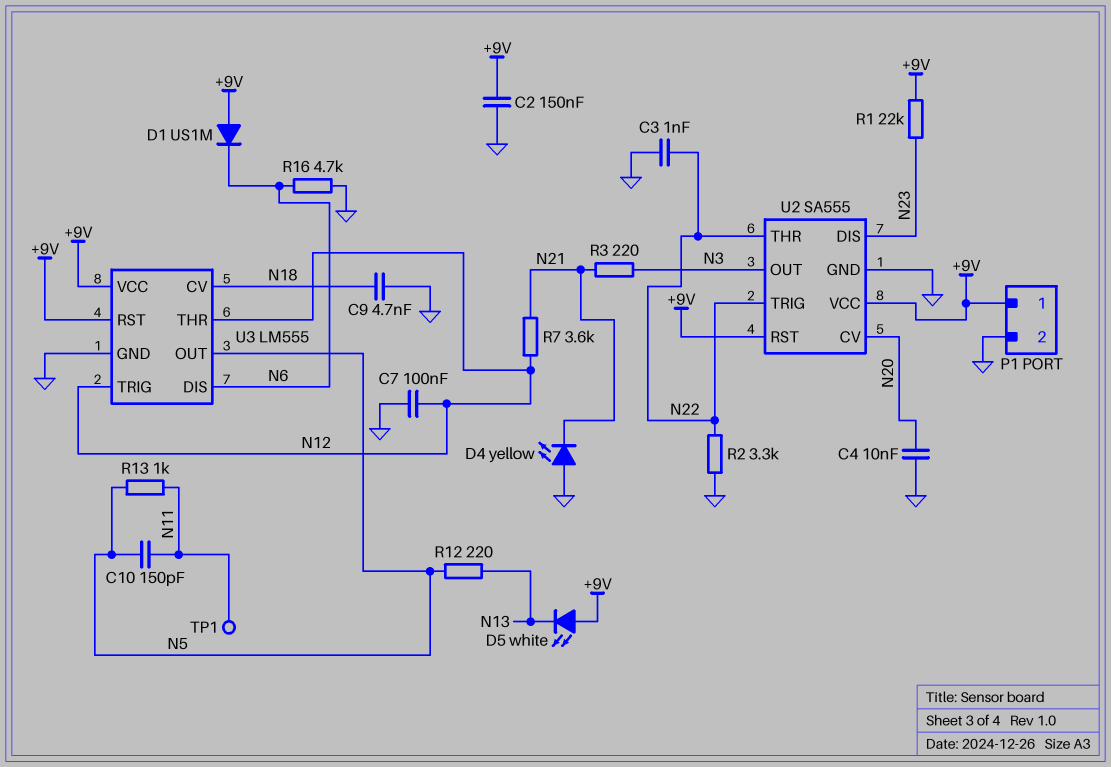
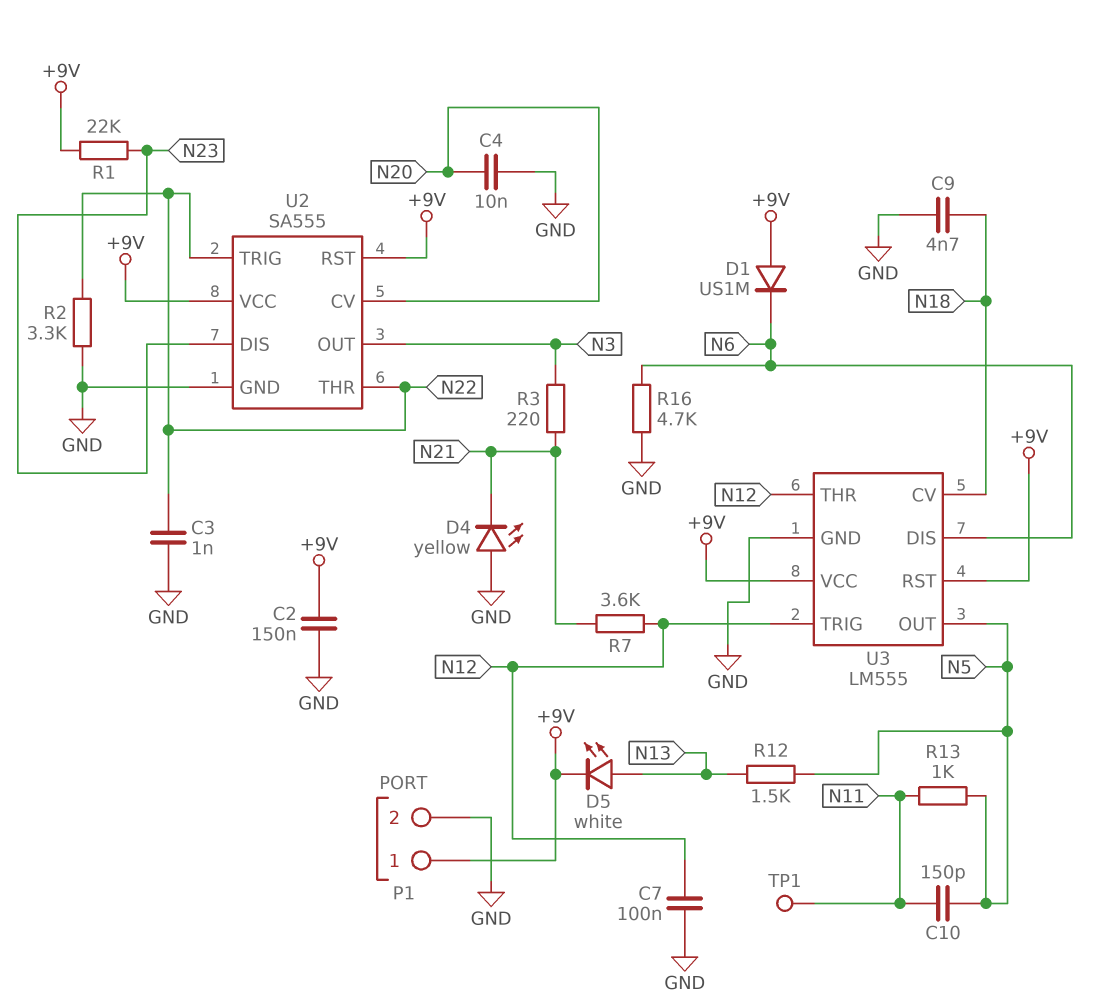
D5: LED white (A +9V, K N13) -> LED white (A N13, K +9V)
R12: 220 (N5, N13) -> 1.5k (N5, N13)

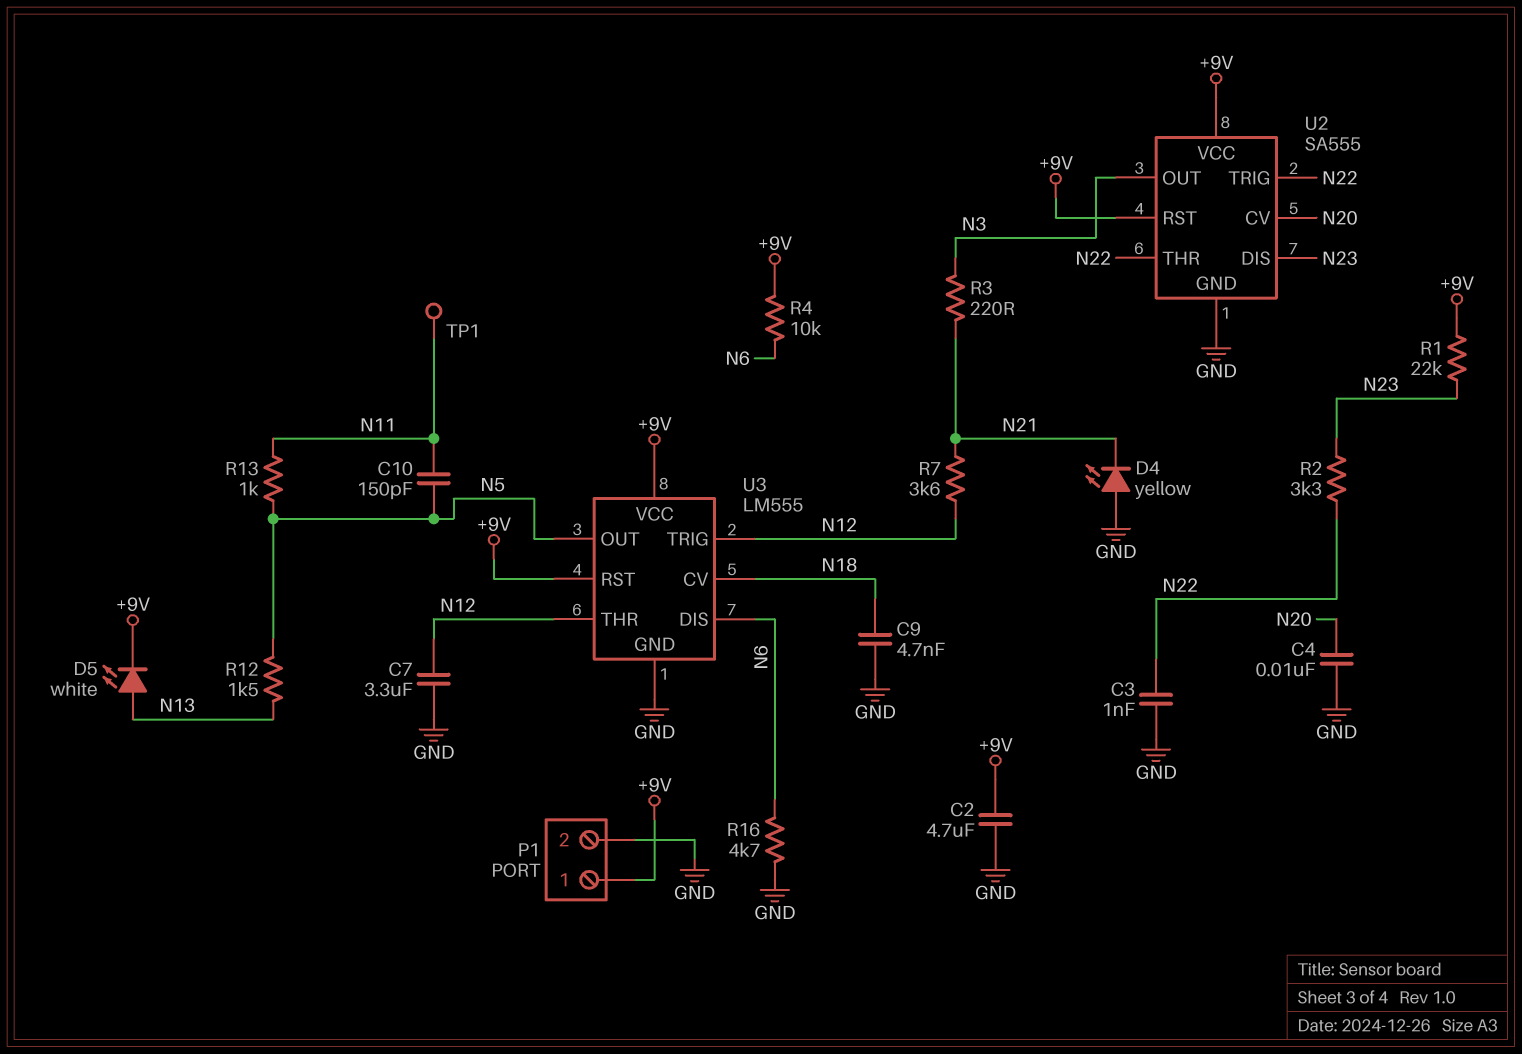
C2: 150nF (+9V, GND) -> 4.7uF (+9V, GND)
C7: 100nF (GND, N12) -> 3.3uF (GND, N12)
D1: diode US1M (A +9V, K N6) -> none
R2: 3.3k (GND, N22) -> 3.3k (N22, N23)
R4: none -> 10k (+9V, N6)

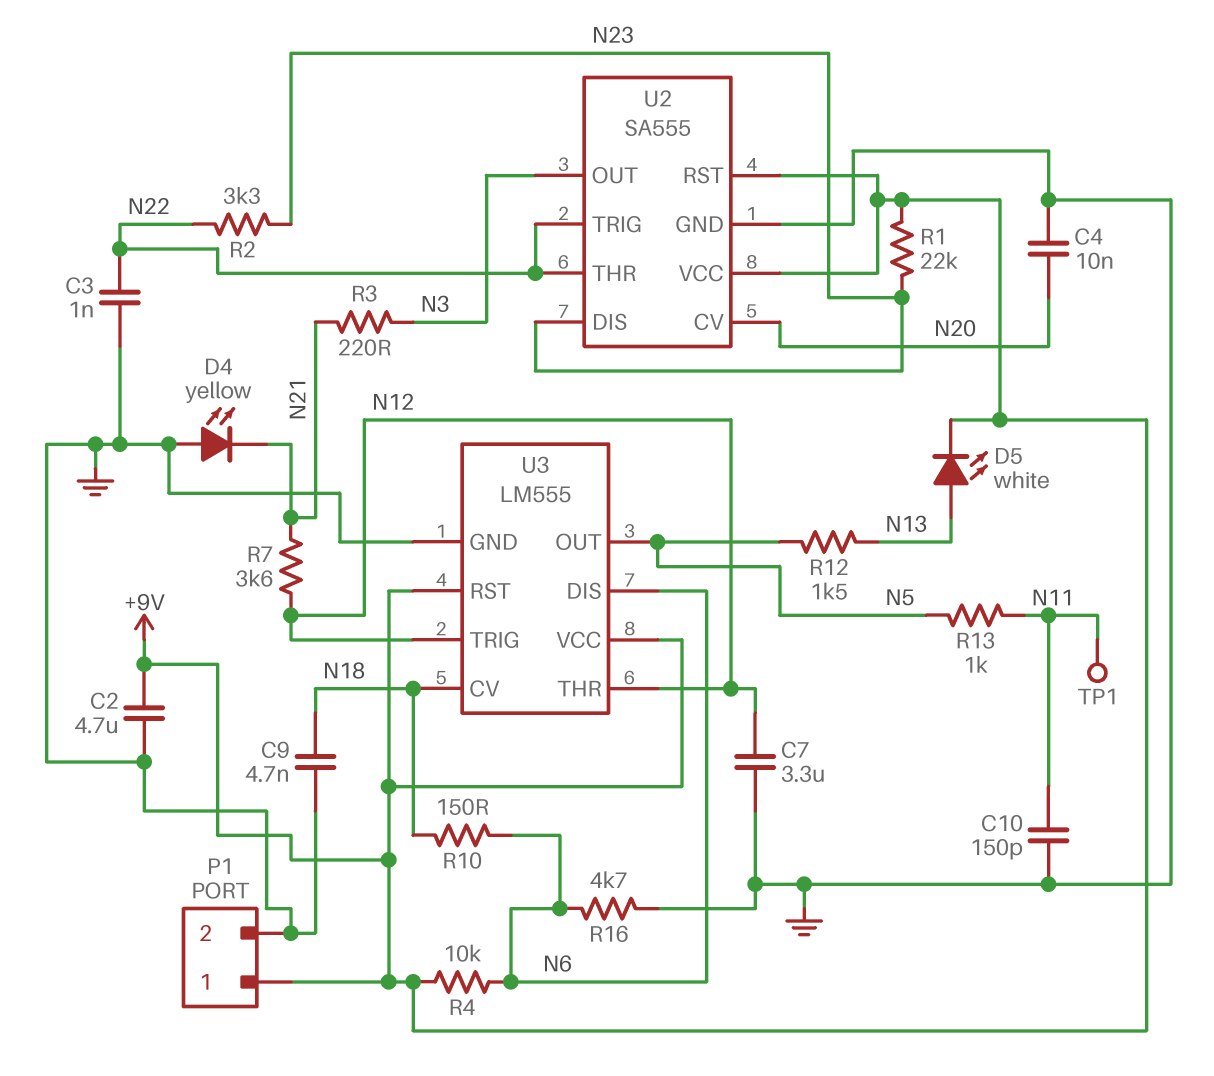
C10: 150pF (N5, N11) -> 150pF (GND, N11)
R10: none -> 150 (N6, N18)

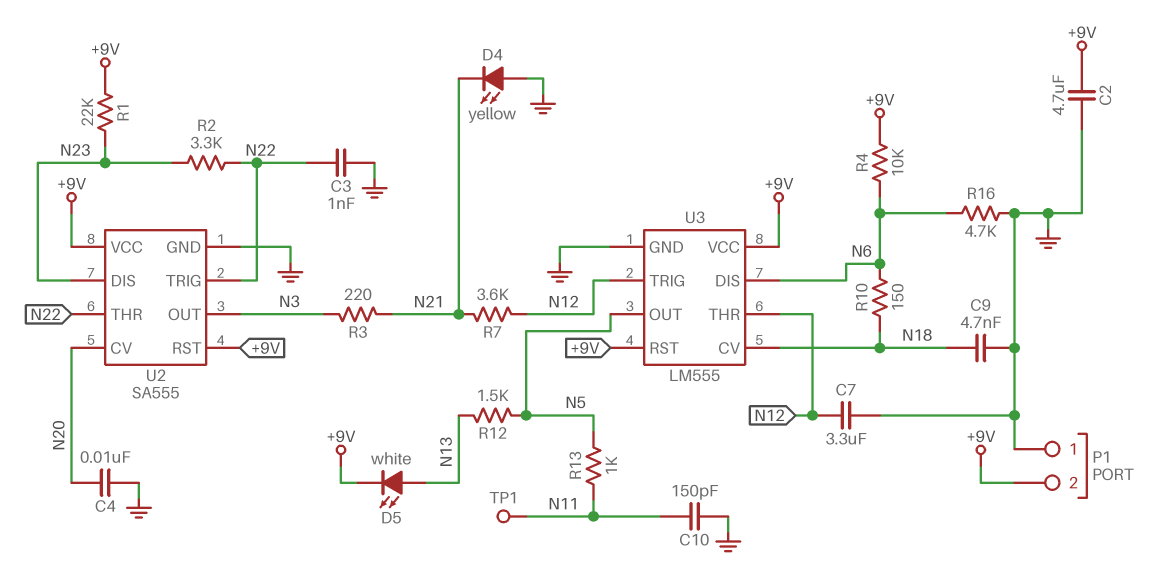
P1 pin 1: +9V -> GND
P1 pin 2: GND -> +9V

